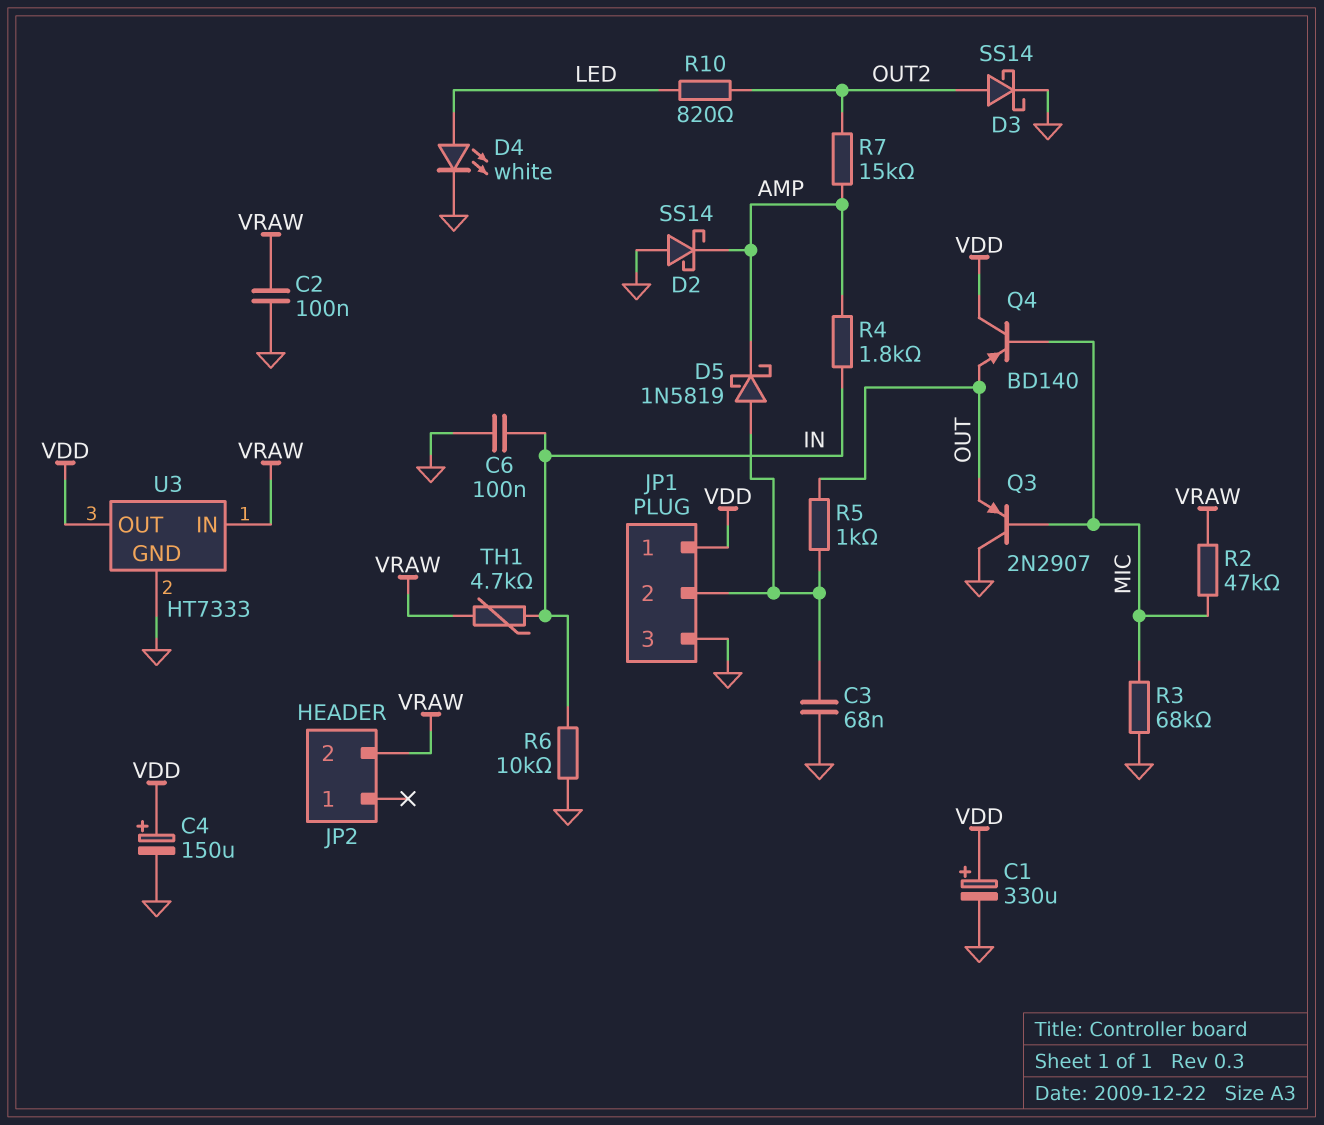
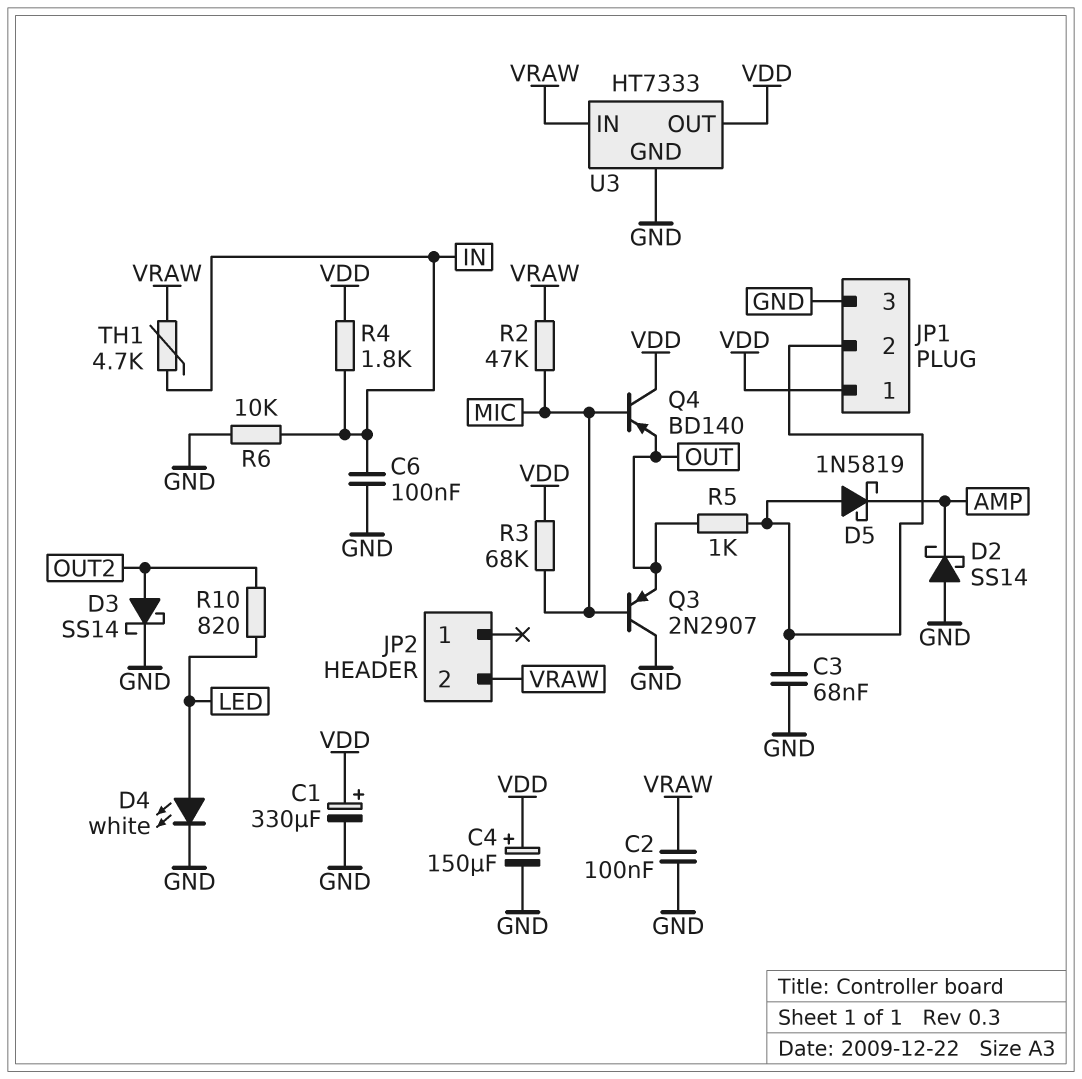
R3: 68k (GND, MIC) -> 68k (MIC, VDD)
R4: 1.8k (AMP, IN) -> 1.8k (IN, VDD)
R7: 15k (AMP, OUT2) -> none

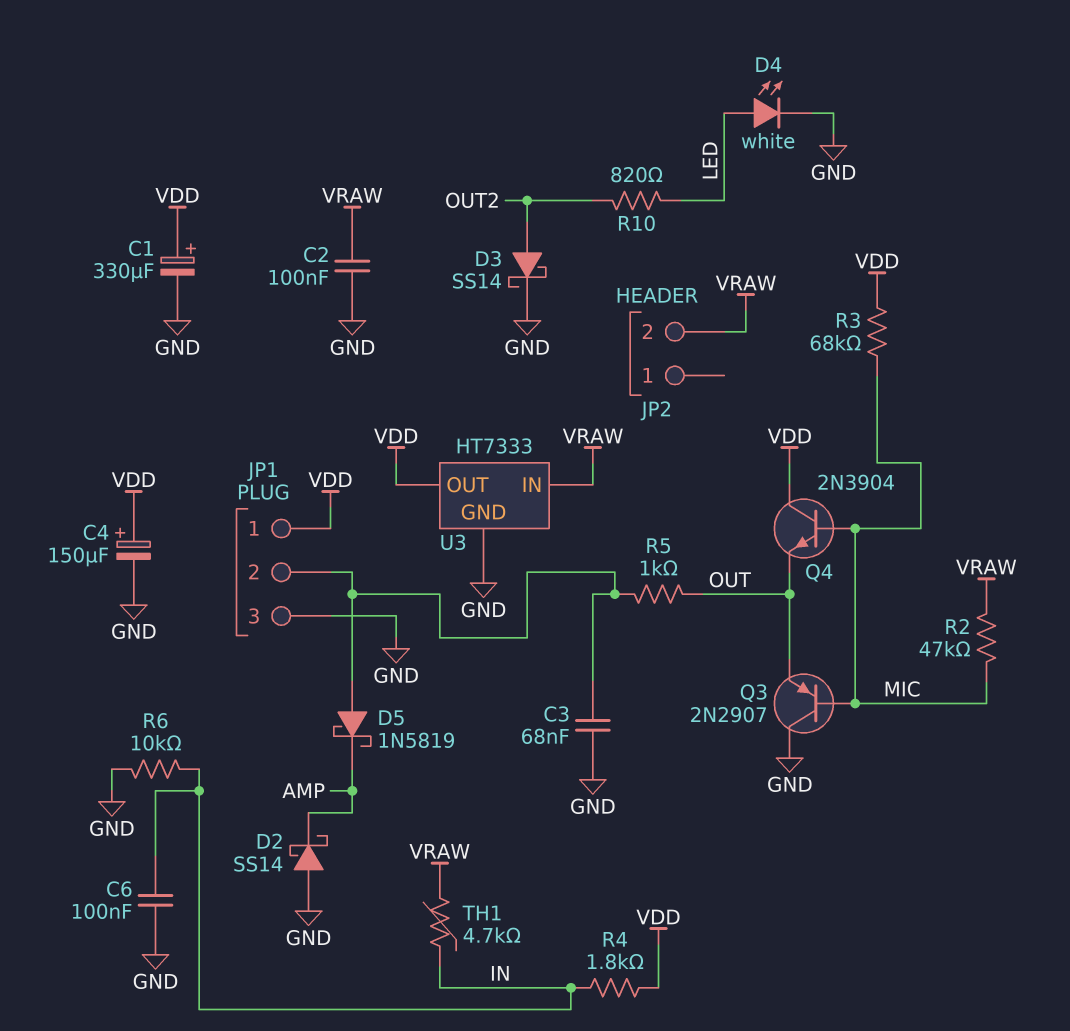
Q4: PNP BD140 (B MIC, C VDD, E OUT) -> NPN 2N3904 (B MIC, C VDD, E OUT)

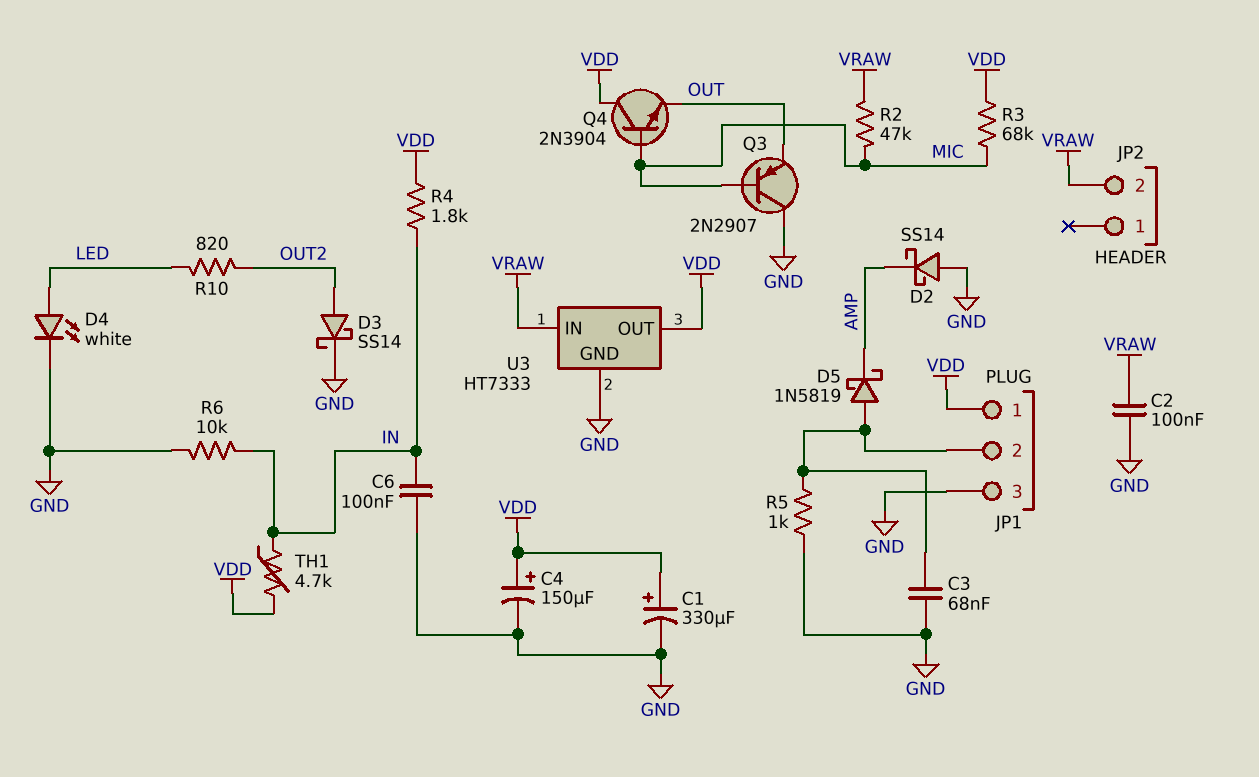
R5: 1k (JP1/2, OUT) -> 1k (GND, JP1/2)
TH1: 4.7k (IN, VRAW) -> 4.7k (IN, VDD)

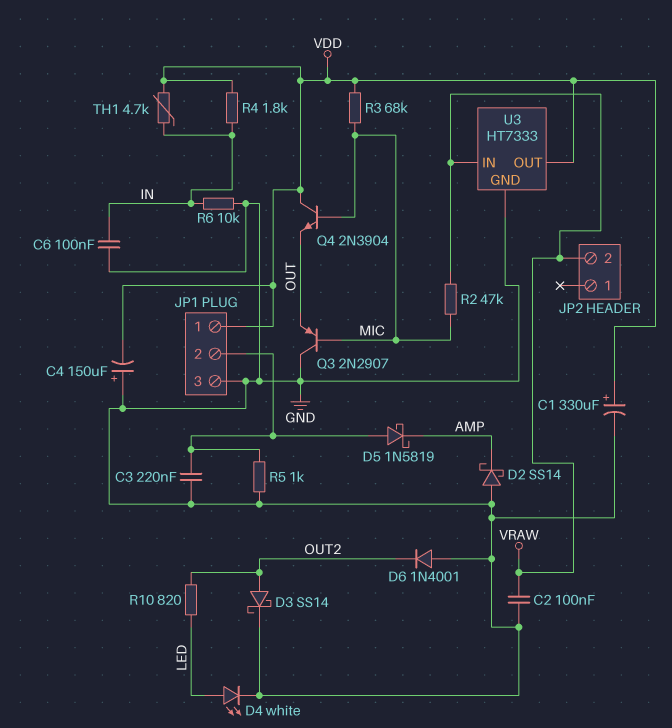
C3: 68nF (GND, JP1/2) -> 220nF (GND, JP1/2)
C4: 150uF (plus VDD, minus GND) -> 150uF (plus GND, minus VDD)
D6: none -> diode 1N4001 (A GND, K OUT2)

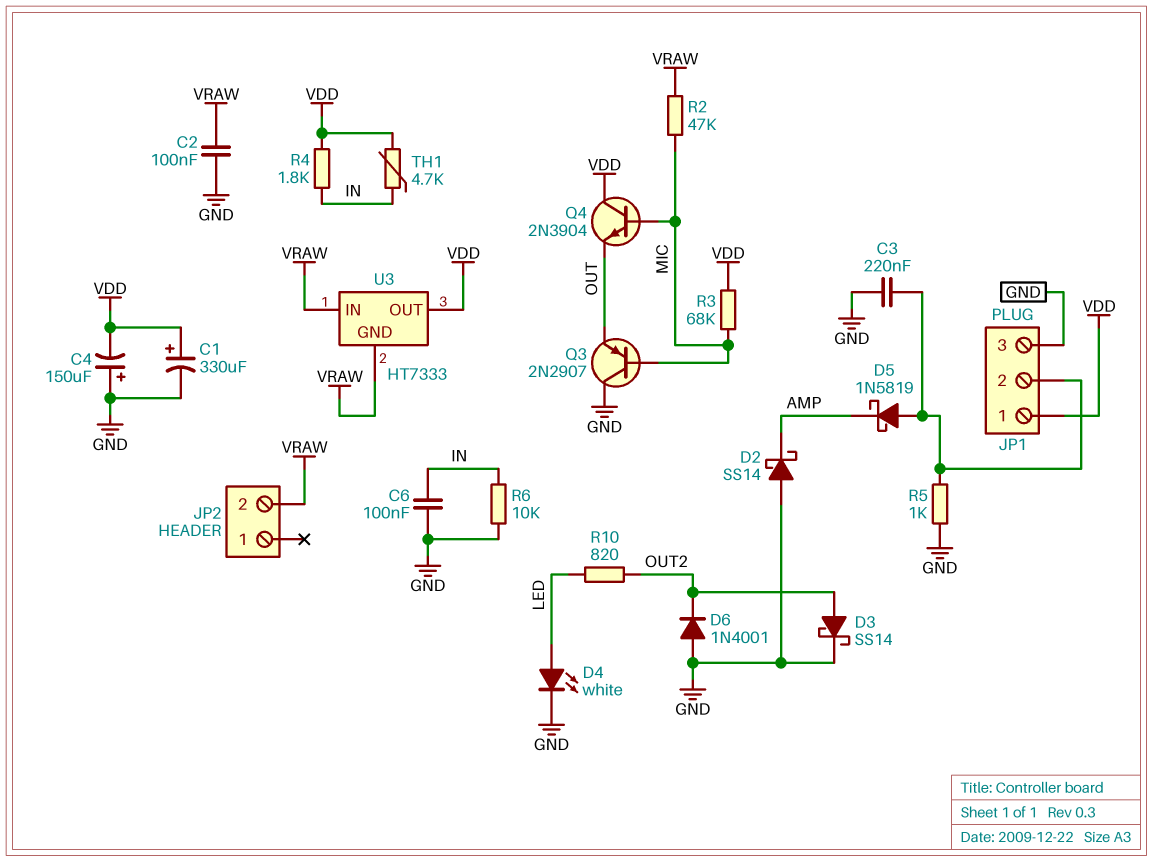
U3 pin GND: GND -> VRAW

